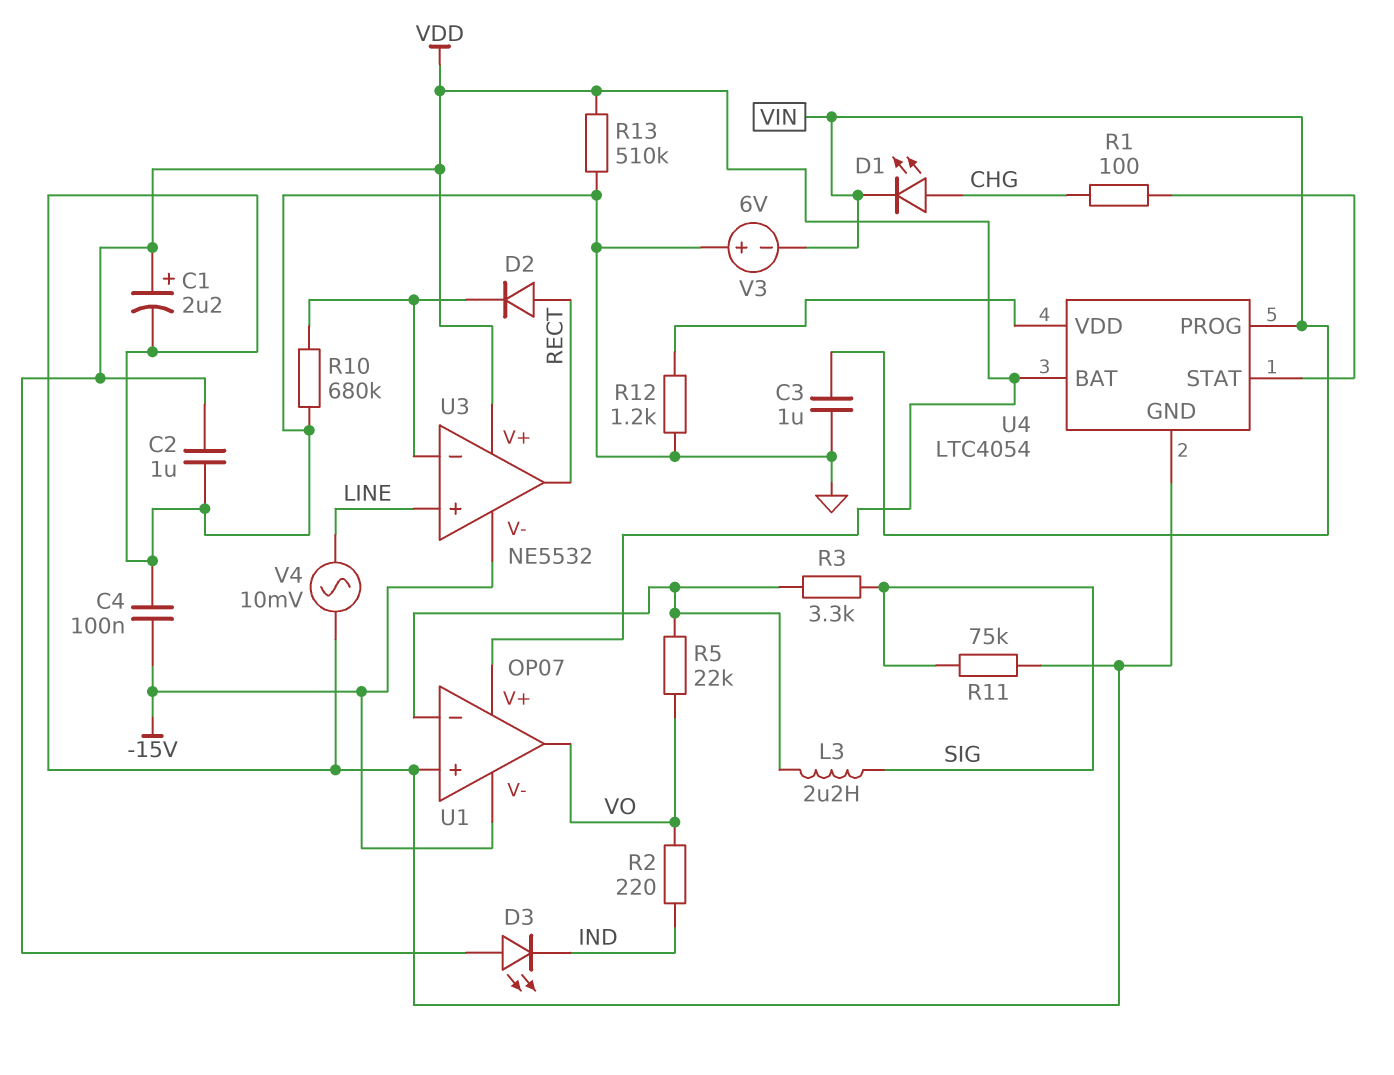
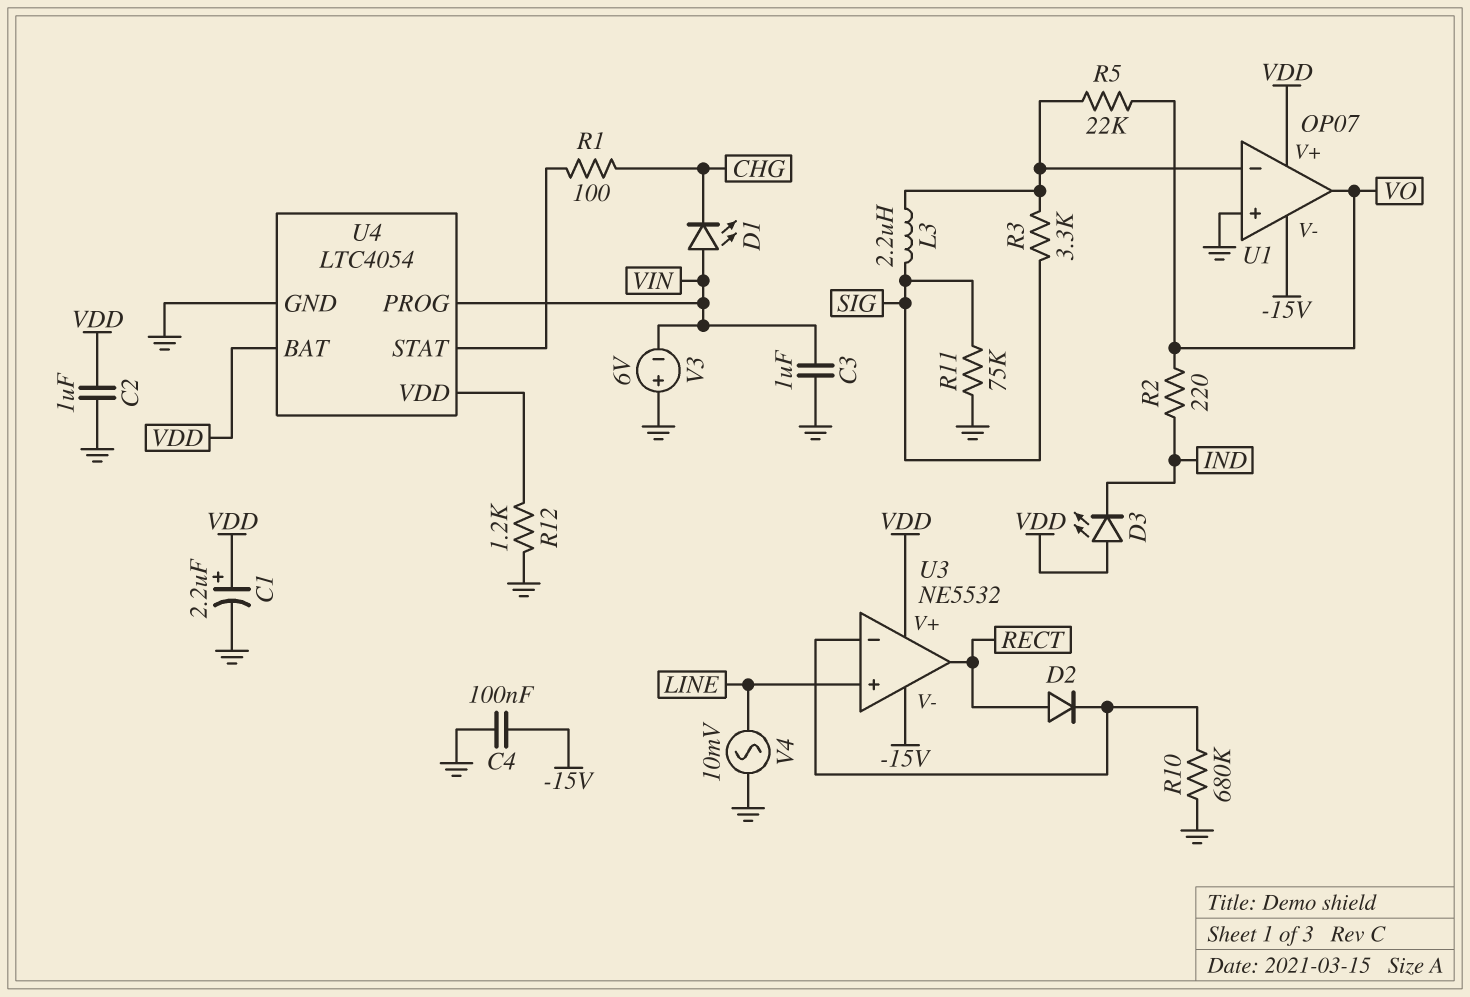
D1: LED (A CHG, K VIN) -> LED (A VIN, K CHG)
R13: 510k (GND, VDD) -> none

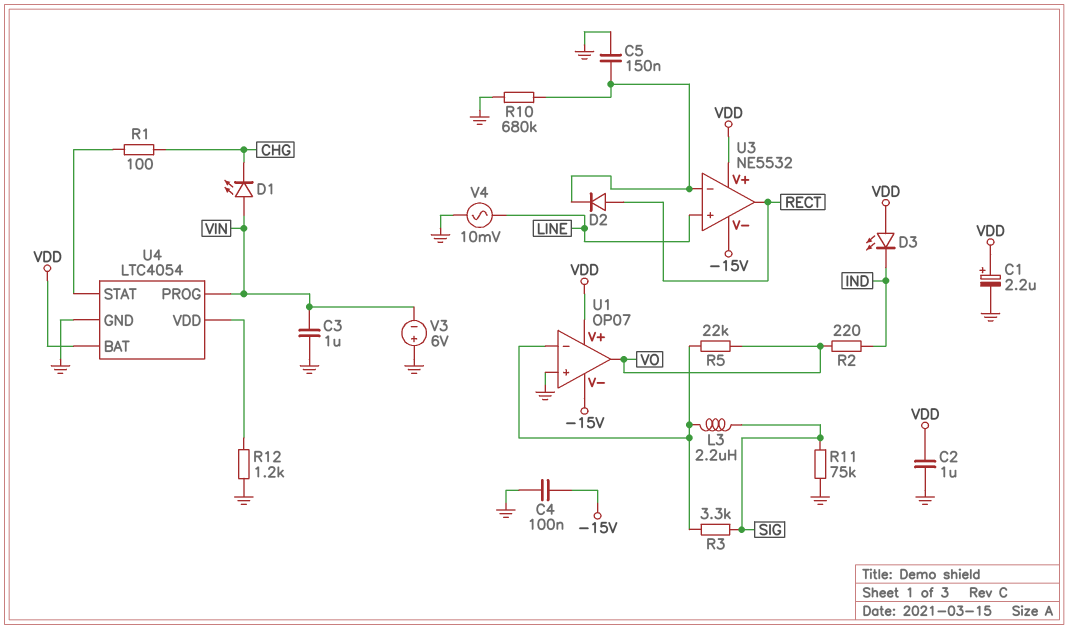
C5: none -> 150nF (GND, U3/in-)

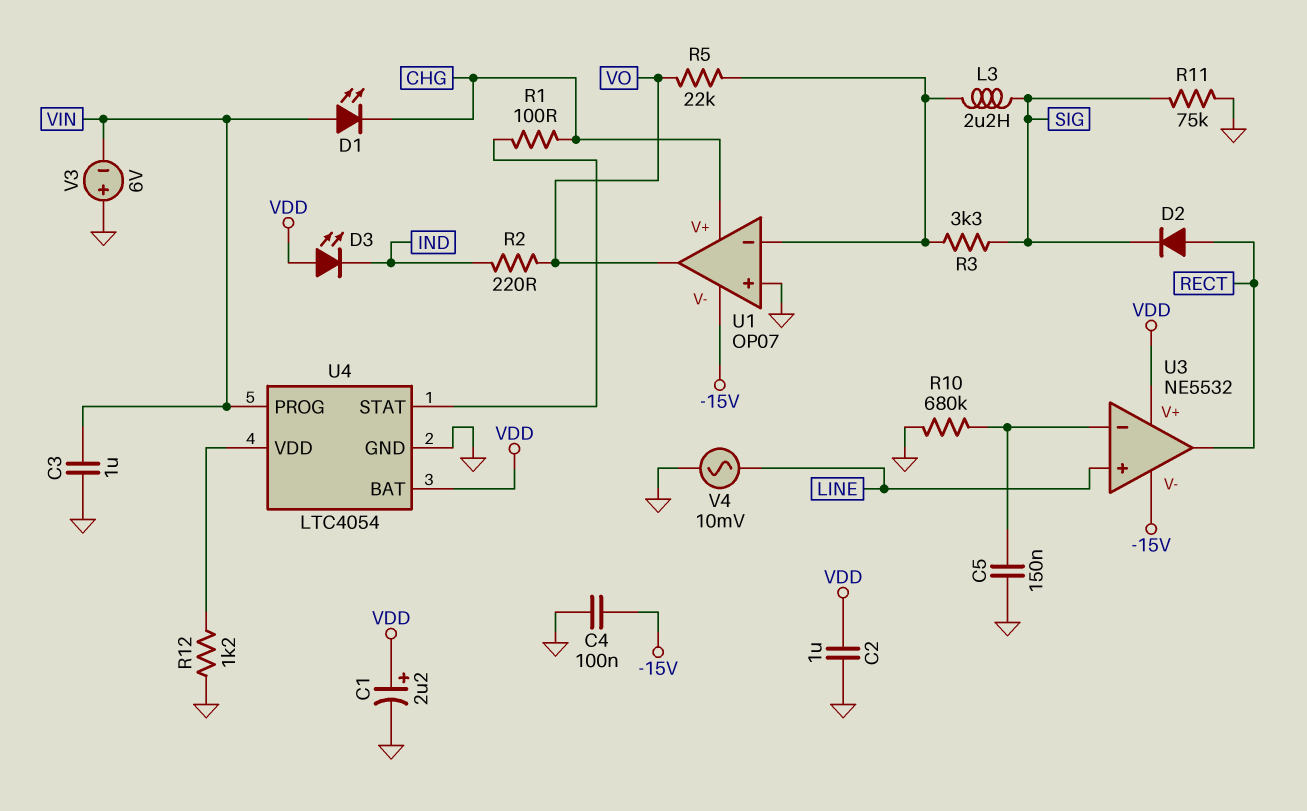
D2: diode (A RECT, K U3/in-) -> diode (A RECT, K SIG)
U1 pin V+: VDD -> CHG

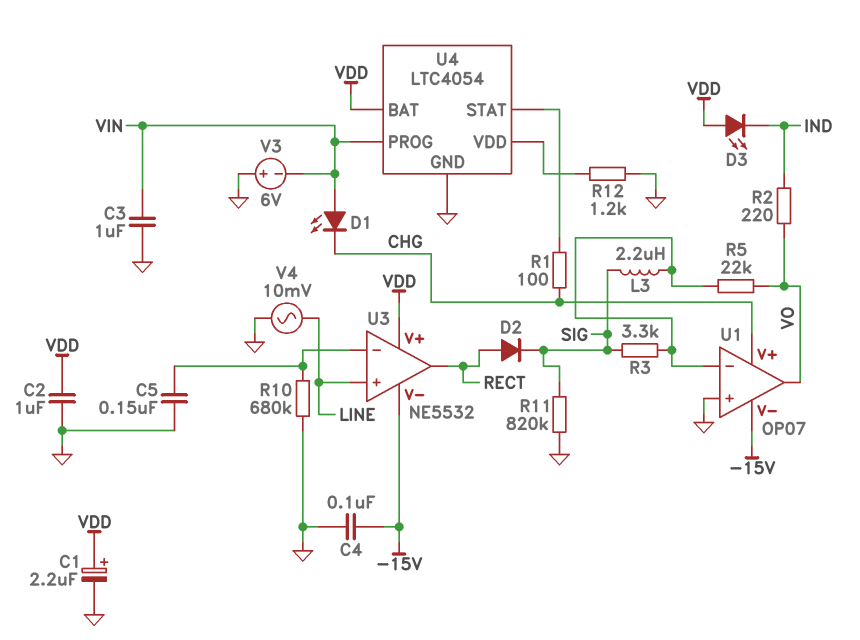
R11: 75k (GND, SIG) -> 820k (GND, SIG)

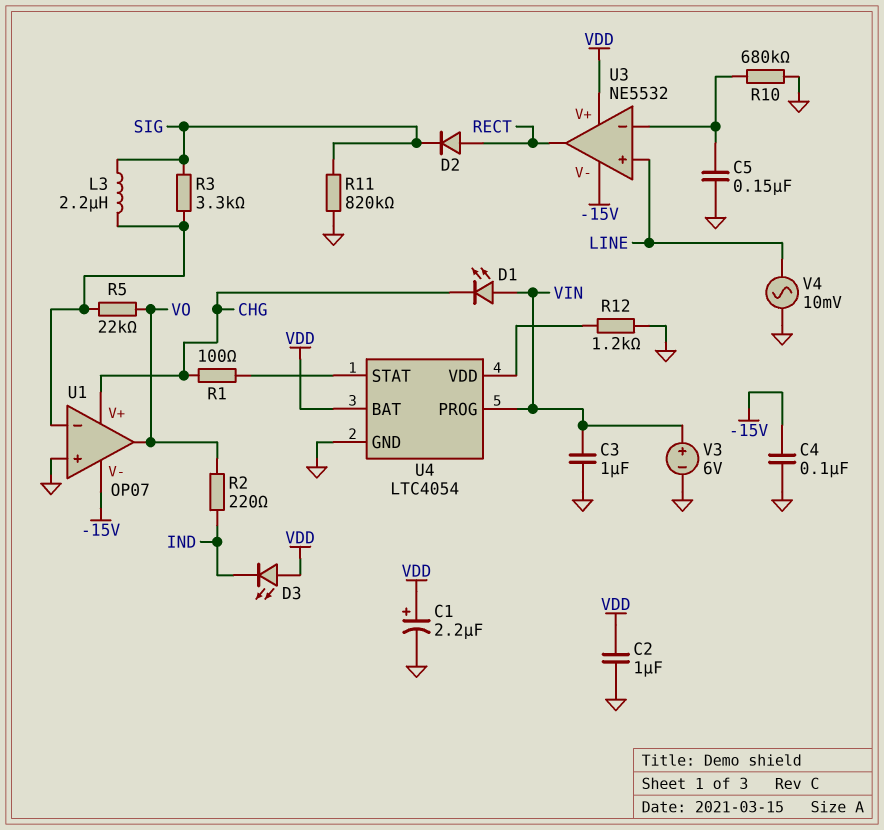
V3: 6V (plus GND, minus VIN) -> 6V (plus VIN, minus GND)

